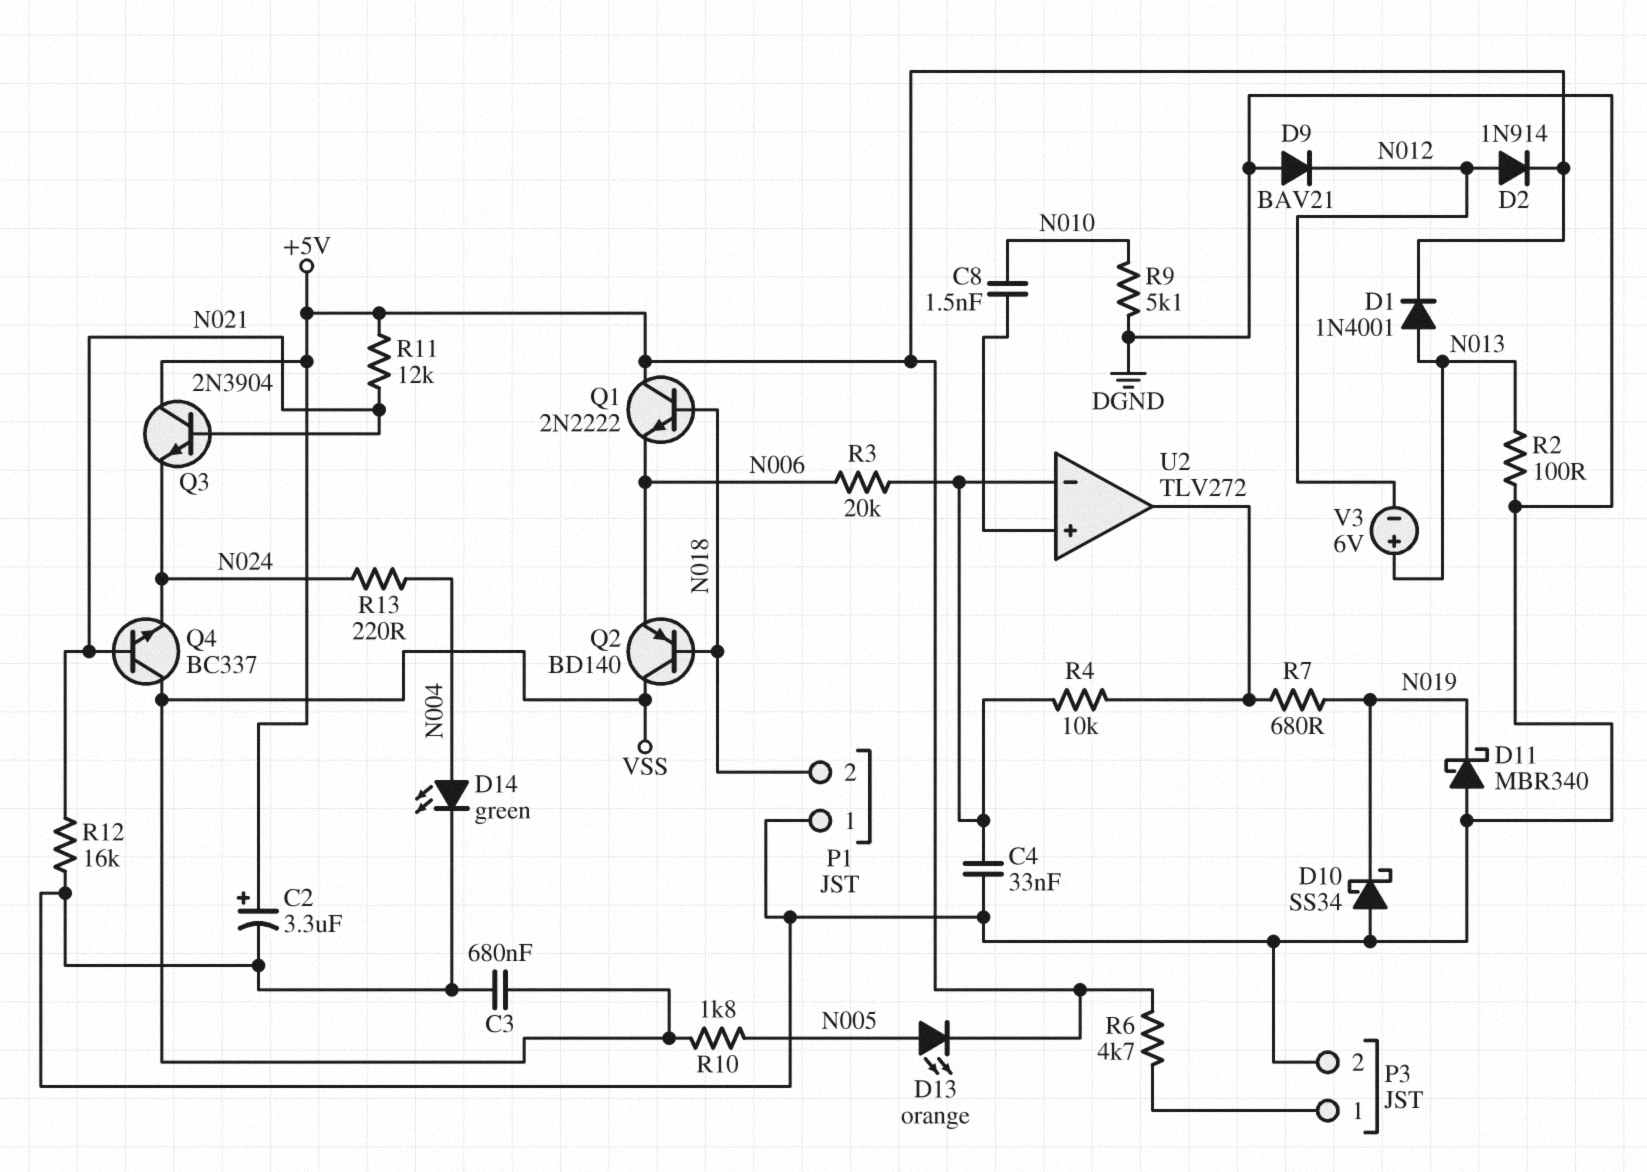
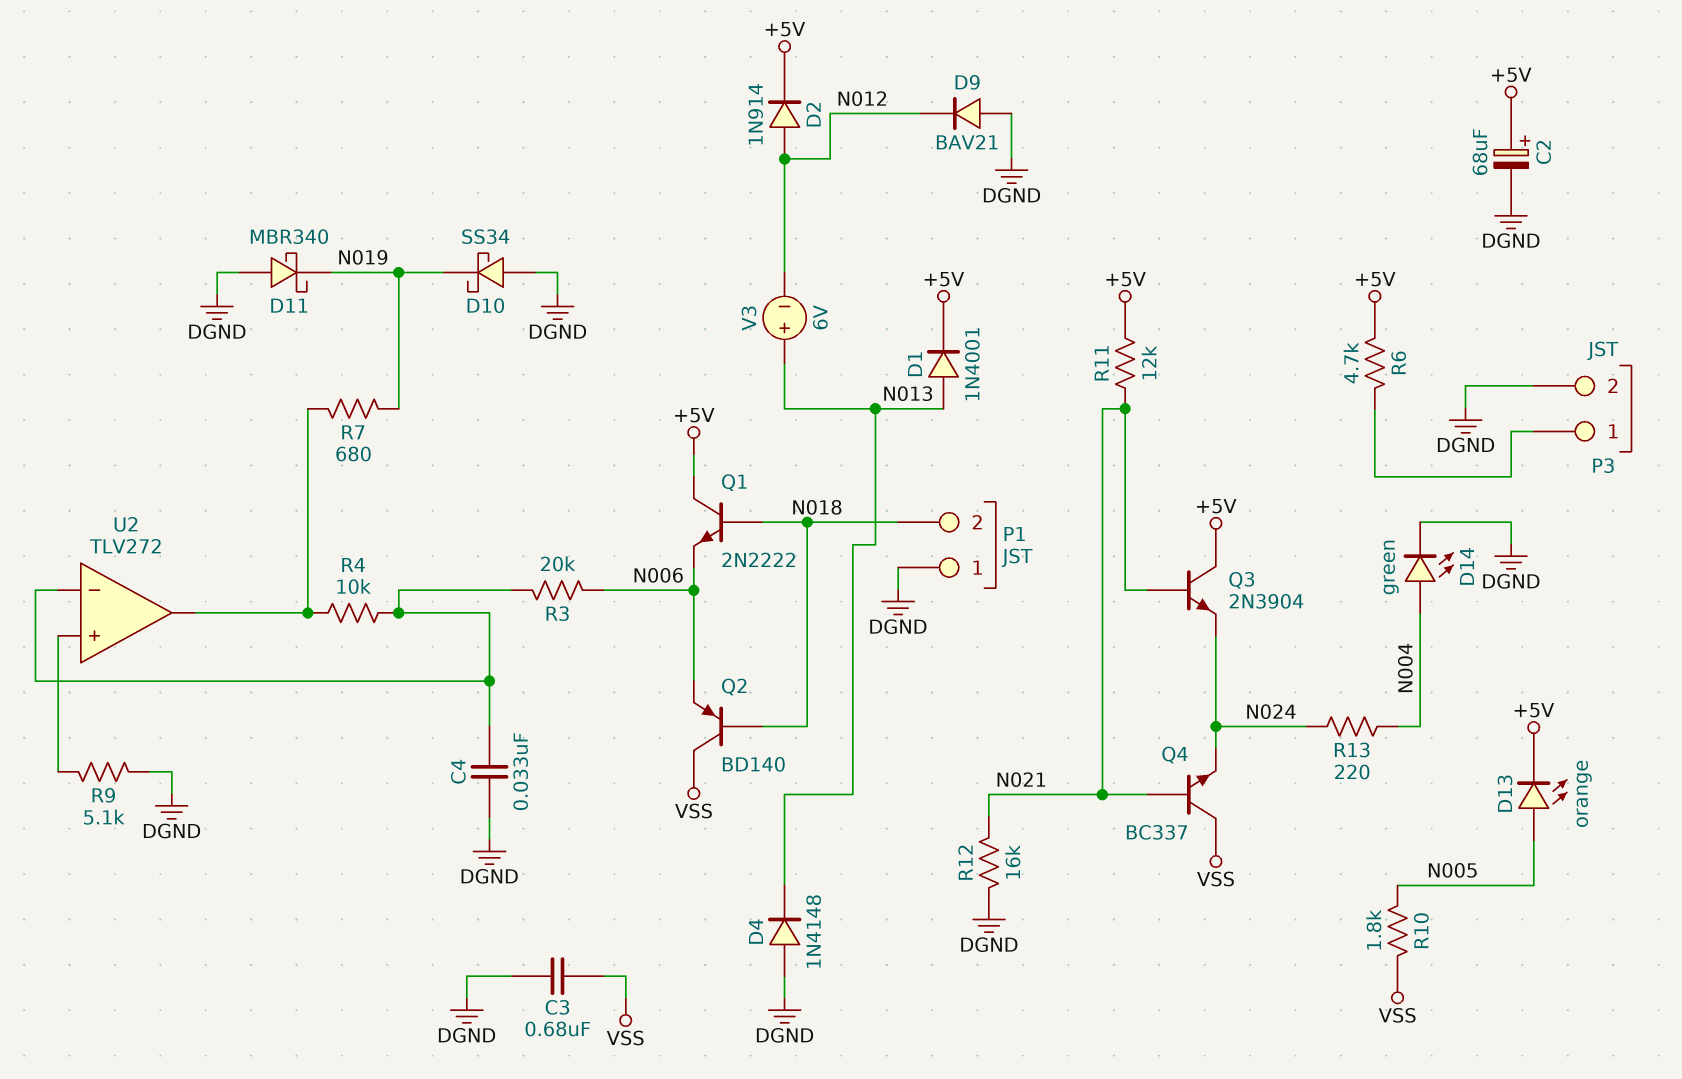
C2: 3.3uF (plus +5V, minus DGND) -> 68uF (plus +5V, minus DGND)
C8: 1.5nF (N010, U2/in+) -> none
D4: none -> diode 1N4148 (A DGND, K N013)
R2: 100 (DGND, N013) -> none
R9: 5.1k (DGND, N010) -> 5.1k (DGND, U2/in+)

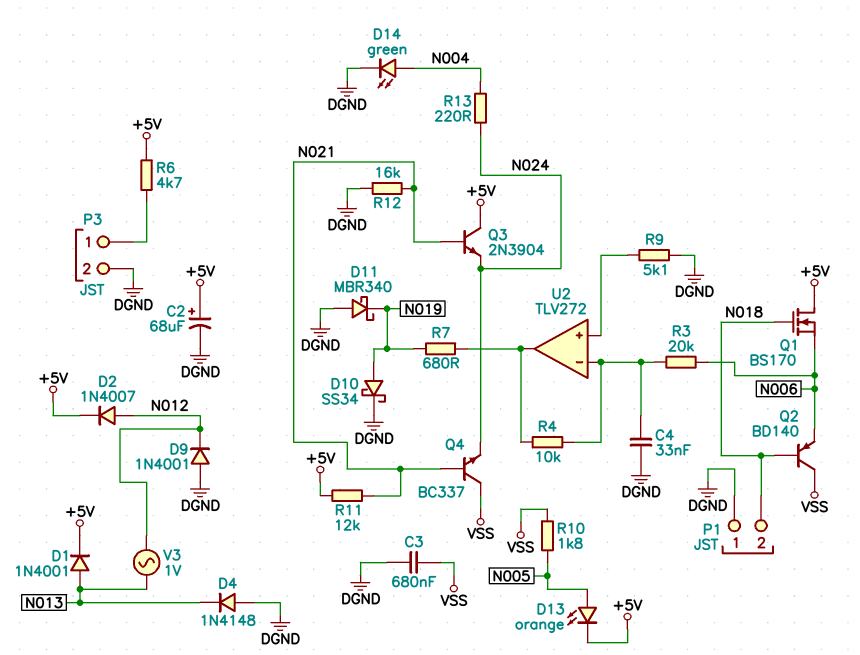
D2: diode 1N914 (A N012, K +5V) -> diode 1N4007 (A N012, K +5V)
D9: diode BAV21 (A DGND, K N012) -> diode 1N4001 (A DGND, K N012)
D10: schottky SS34 (A DGND, K N019) -> schottky SS34 (A N019, K DGND)
Q1: NPN 2N2222 (B N018, C +5V, E N006) -> NMOS BS170 (G N018, D +5V, S N006)
V3: 6V (plus N013, minus N012) -> AC 1V (N012, N013)

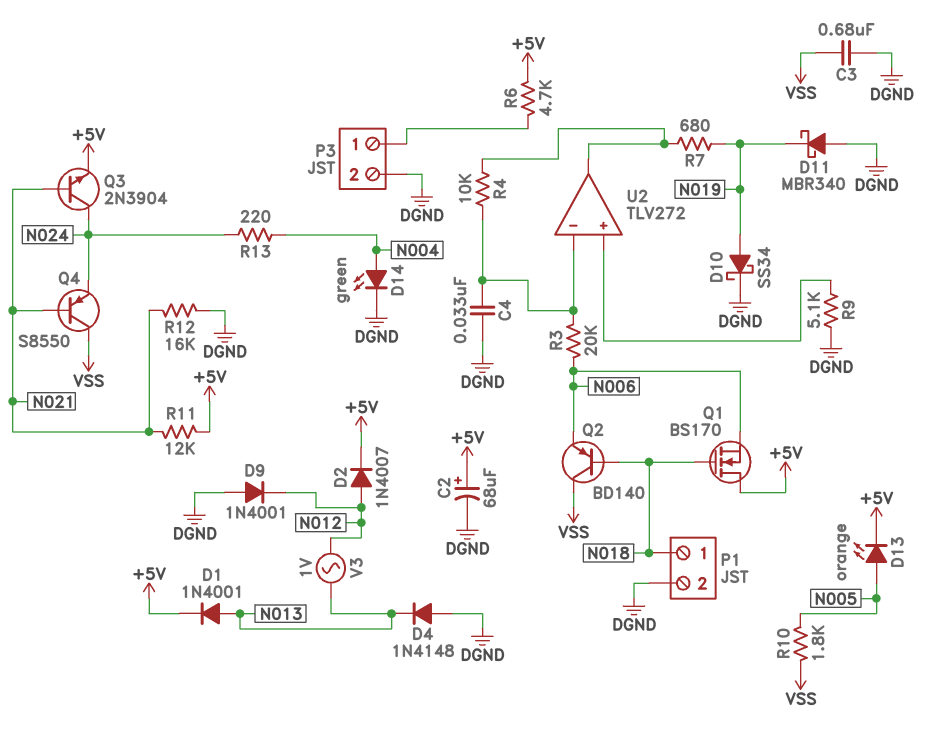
P1 pin 1: DGND -> N018
P1 pin 2: N018 -> DGND
Q3: NPN 2N3904 (B N021, C +5V, E N024) -> NPN 2N3904 (B N021, C N024, E +5V)
Q4: NPN BC337 (B N021, C VSS, E N024) -> PNP S8550 (B N021, C VSS, E N024)

